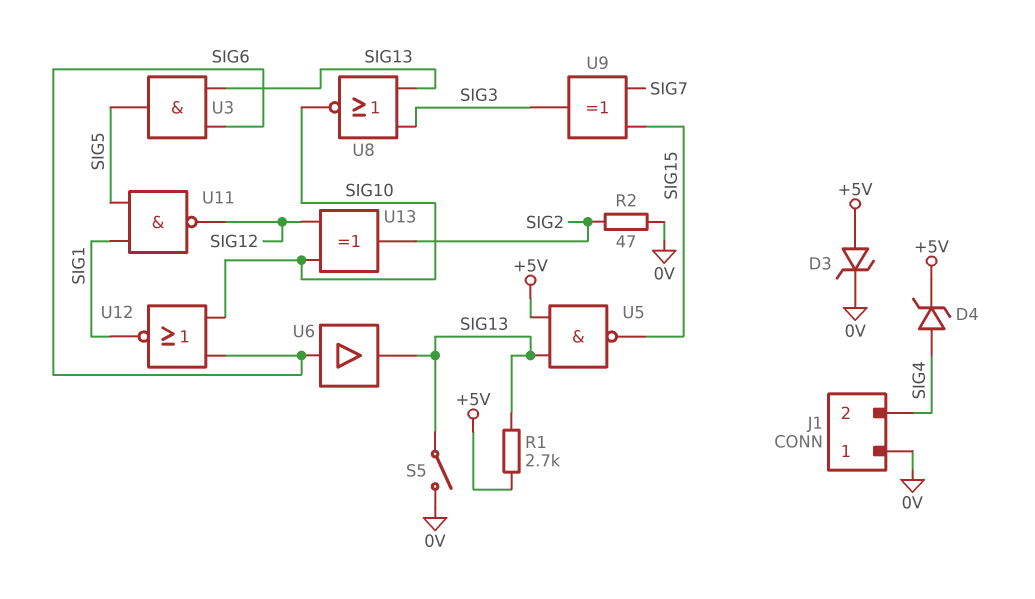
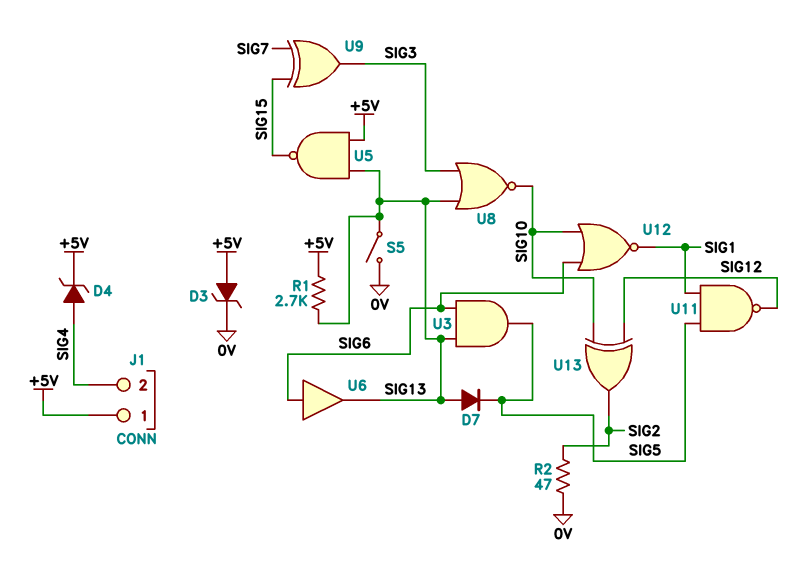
D7: none -> diode (A SIG13, K SIG5)
J1 pin 1: 0V -> +5V

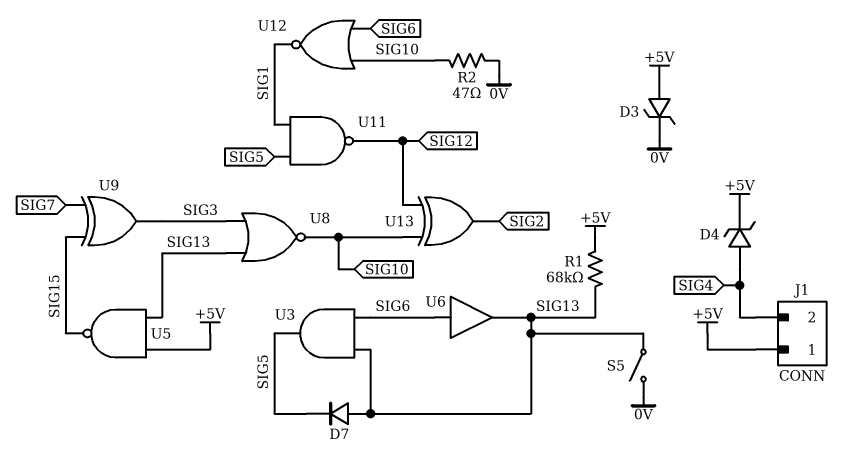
R1: 2.7k (+5V, SIG13) -> 68k (+5V, SIG13)
R2: 47 (0V, SIG2) -> 47 (0V, SIG10)

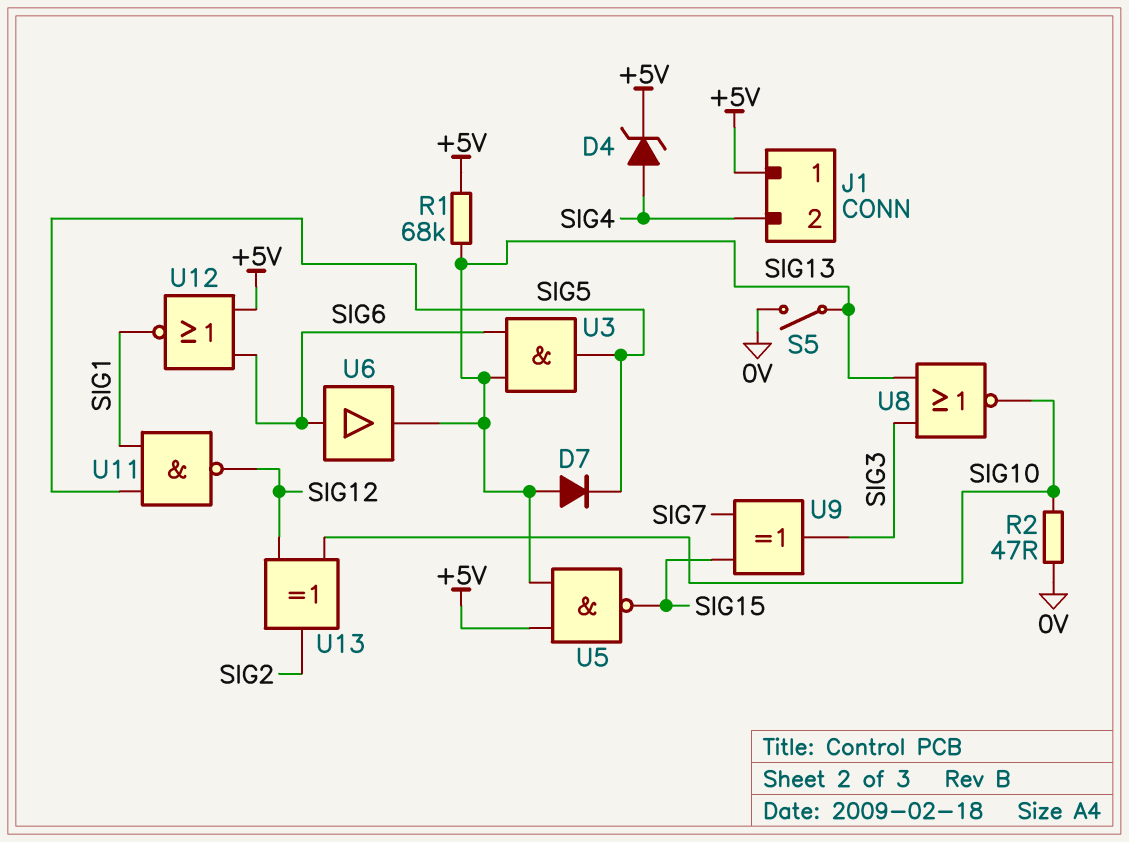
D3: zener (A +5V, K 0V) -> none
U12: NOR (in SIG6, in SIG10, out SIG1) -> NOR (in +5V, in SIG6, out SIG1)

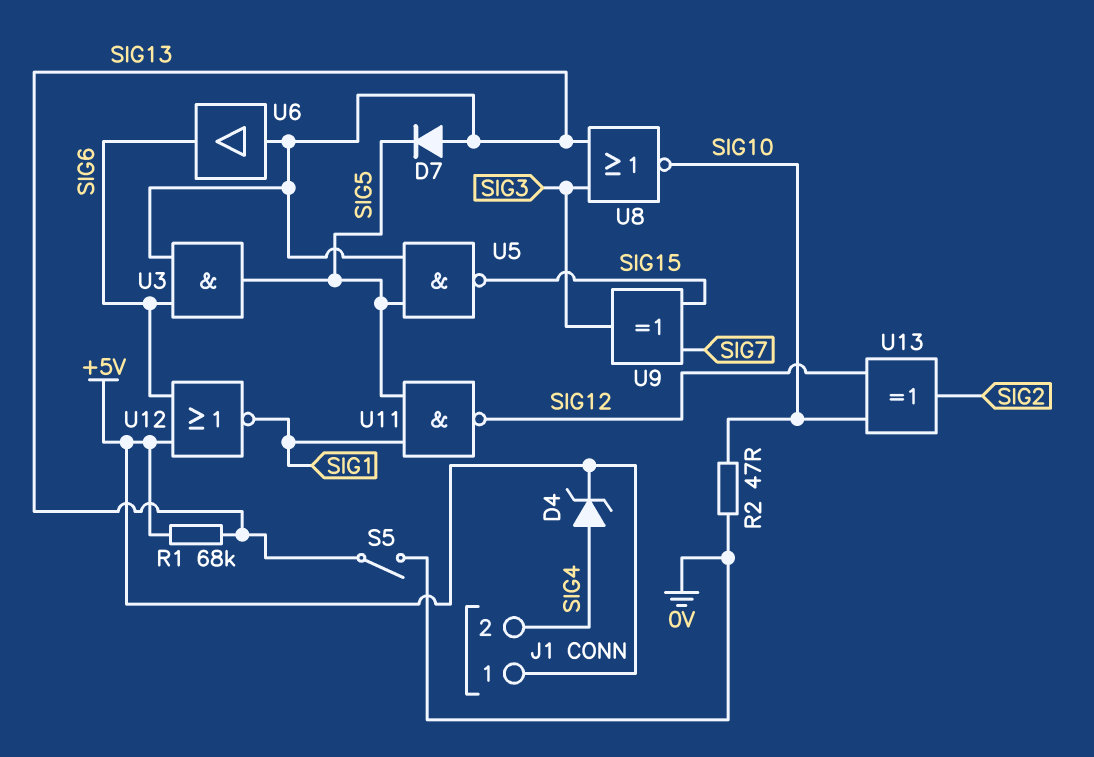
U5: NAND (in +5V, in SIG13, out SIG15) -> NAND (in SIG5, in SIG13, out SIG15)
U6: buffer (in SIG6, out SIG13) -> buffer (in SIG13, out SIG6)

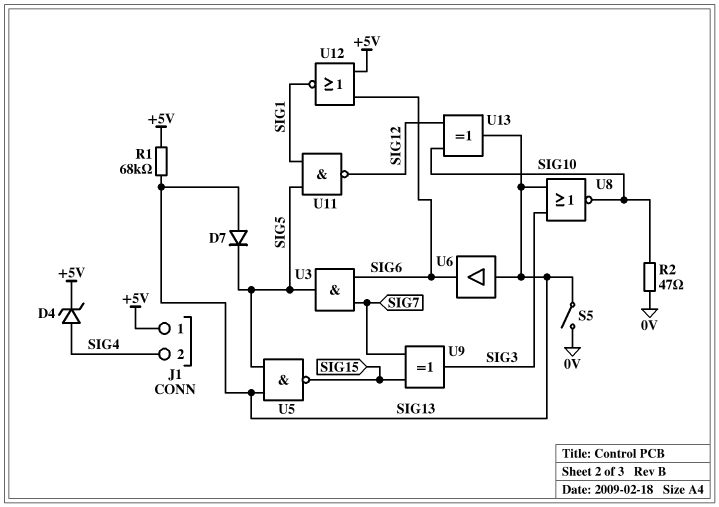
U3: AND (in SIG6, in SIG13, out SIG5) -> AND (in SIG6, in SIG7, out SIG5)
U13: XOR (in SIG10, in SIG12, out SIG2) -> XOR (in SIG10, in SIG12, out SIG13)

